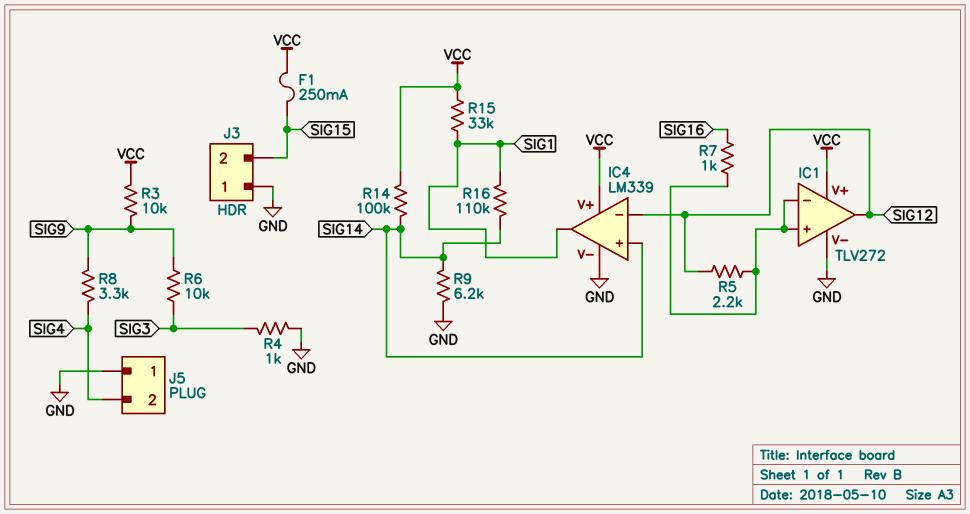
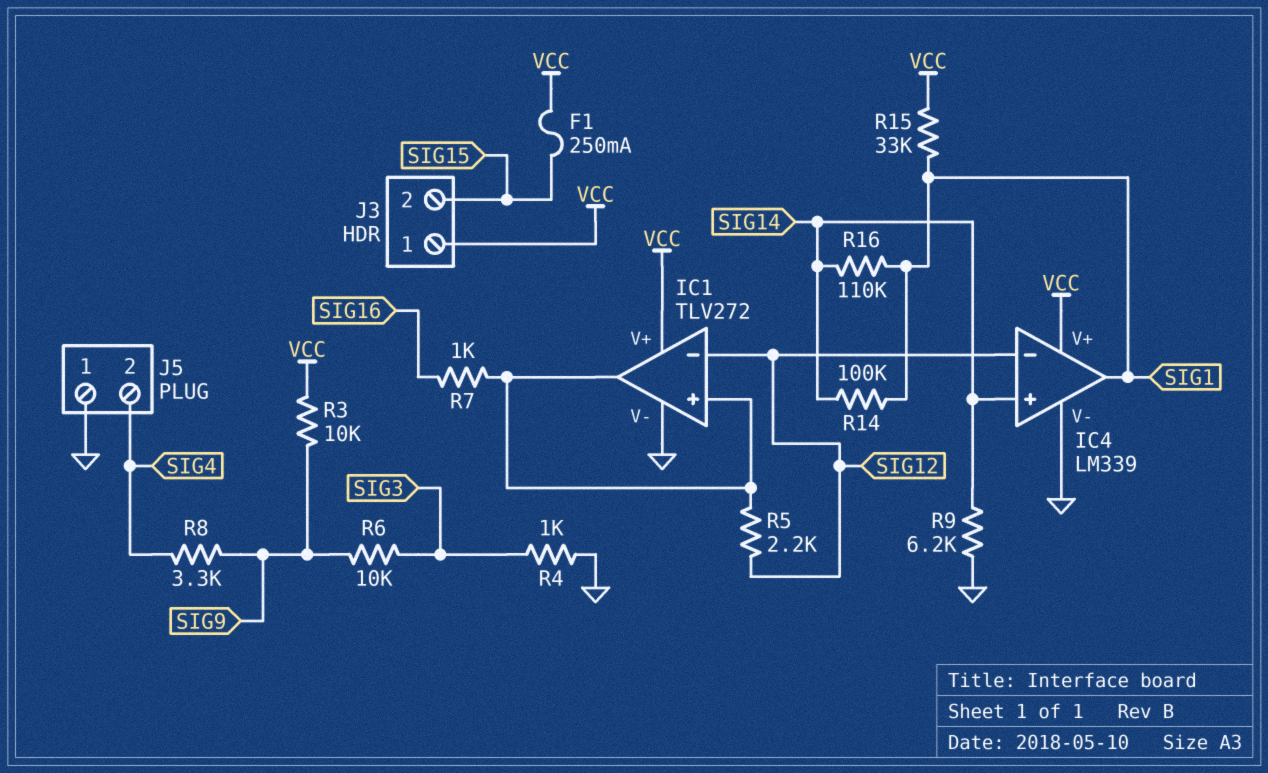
IC1 pin in-: IC1/in+ -> SIG12
IC1 pin out: SIG12 -> IC1/in+
J3 pin 1: GND -> VCC
R14: 100k (SIG14, VCC) -> 100k (SIG1, SIG14)

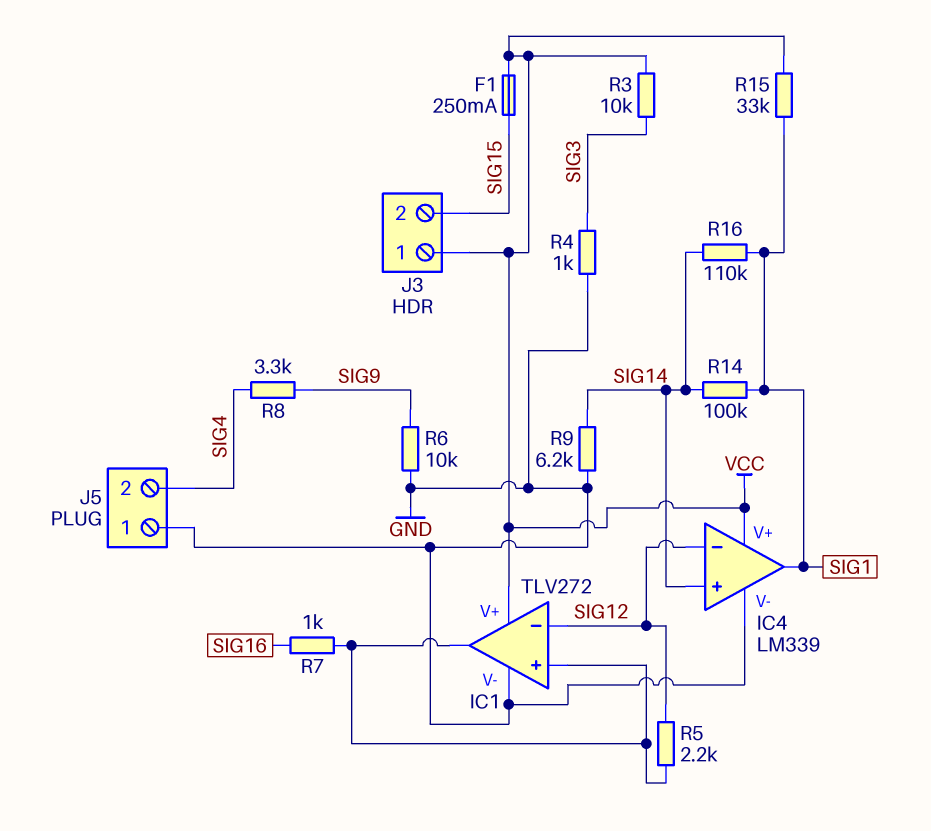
R3: 10k (SIG9, VCC) -> 10k (SIG3, VCC)
R6: 10k (SIG3, SIG9) -> 10k (GND, SIG9)

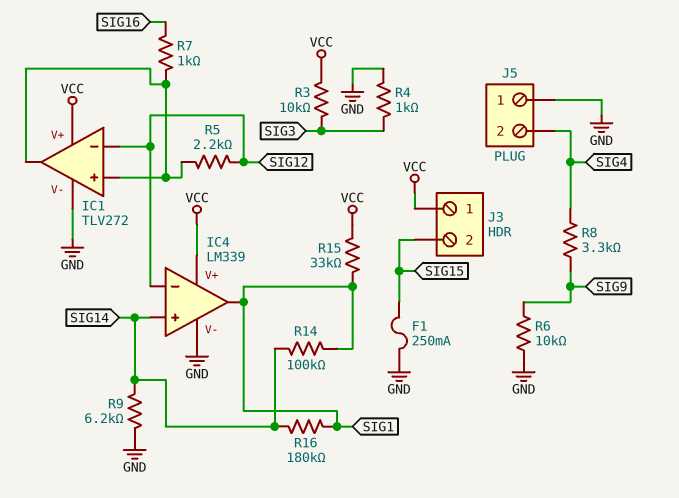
F1: 250mA (SIG15, VCC) -> 250mA (GND, SIG15)
R16: 110k (SIG1, SIG14) -> 180k (SIG1, SIG14)

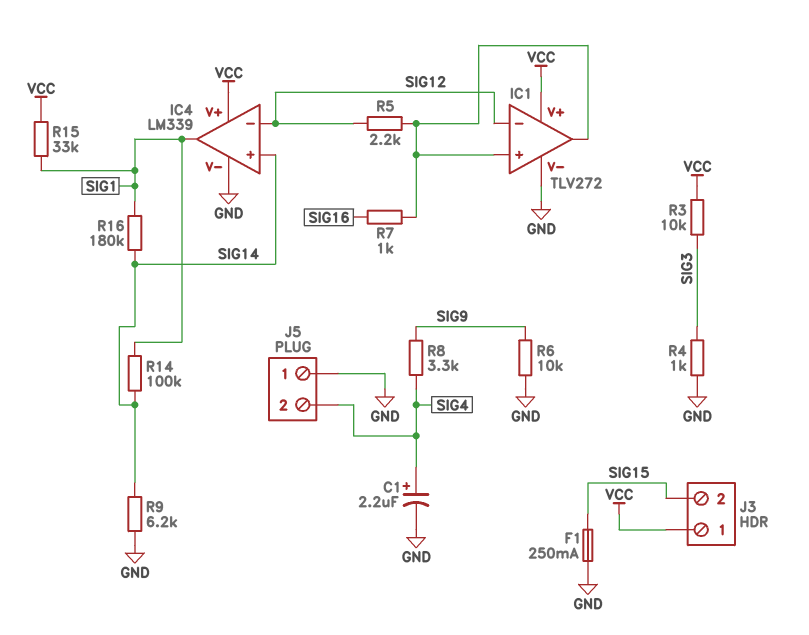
C1: none -> 2.2uF (plus SIG4, minus GND)

